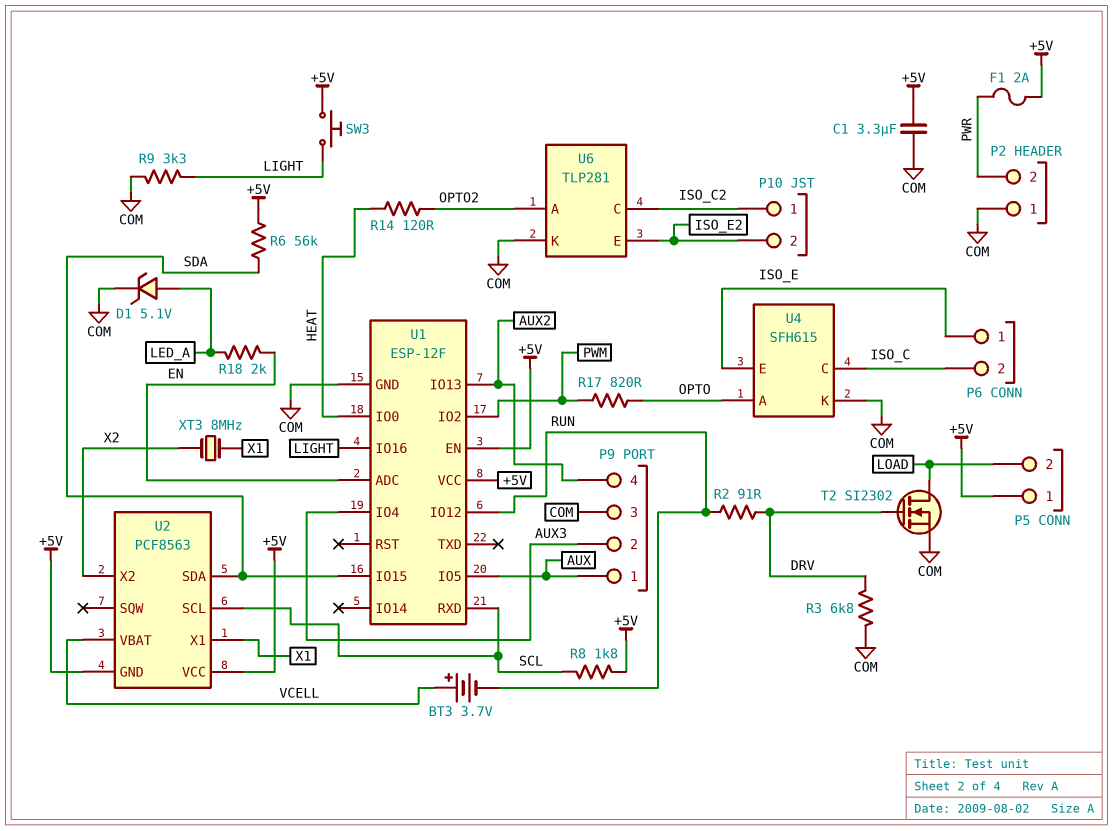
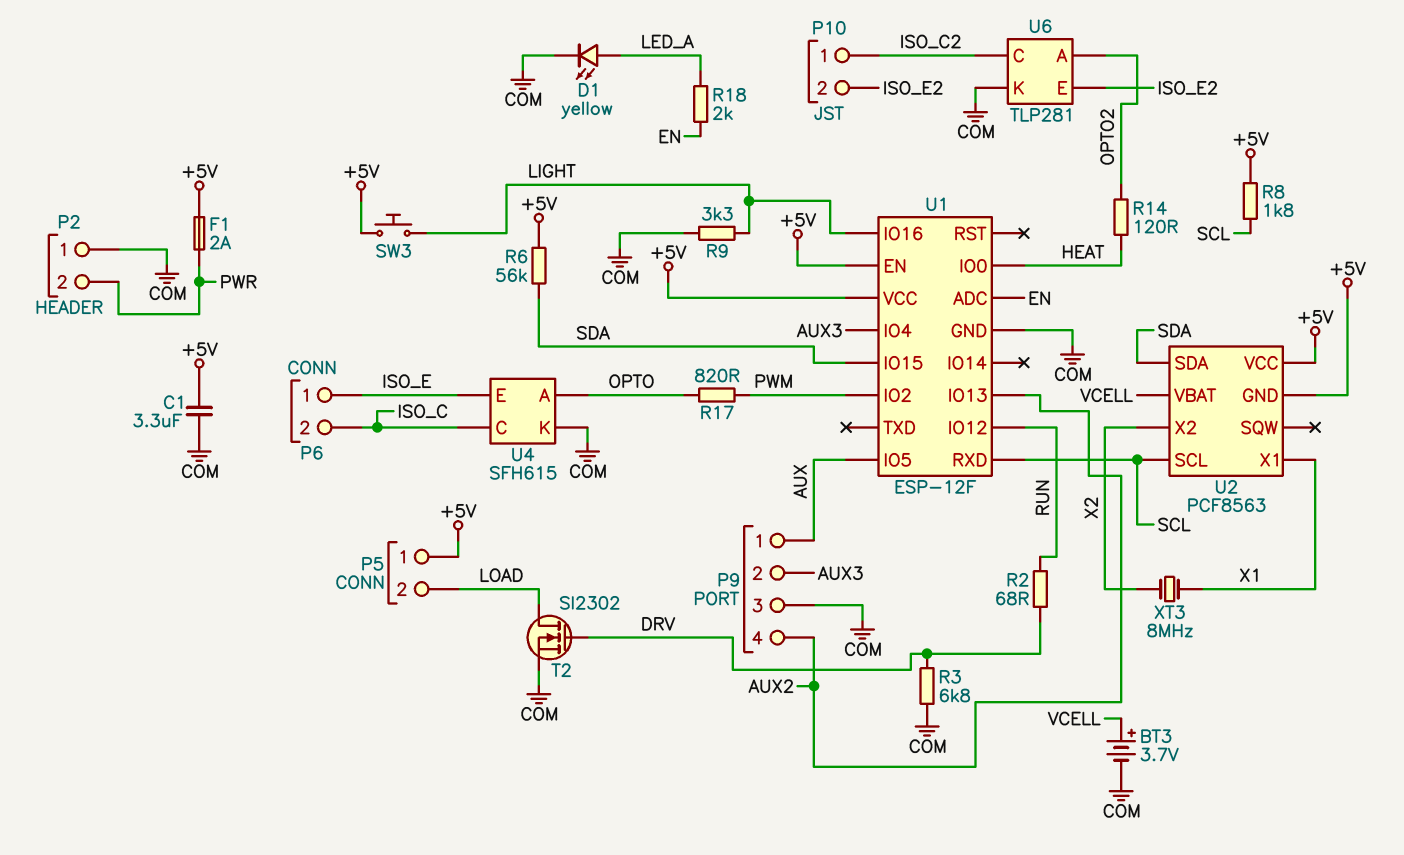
BT3: 3.7V (plus VCELL, minus RUN) -> 3.7V (plus VCELL, minus COM)
D1: zener 5.1V (A LED_A, K COM) -> LED yellow (A LED_A, K COM)
R2: 91 (DRV, RUN) -> 68 (DRV, RUN)

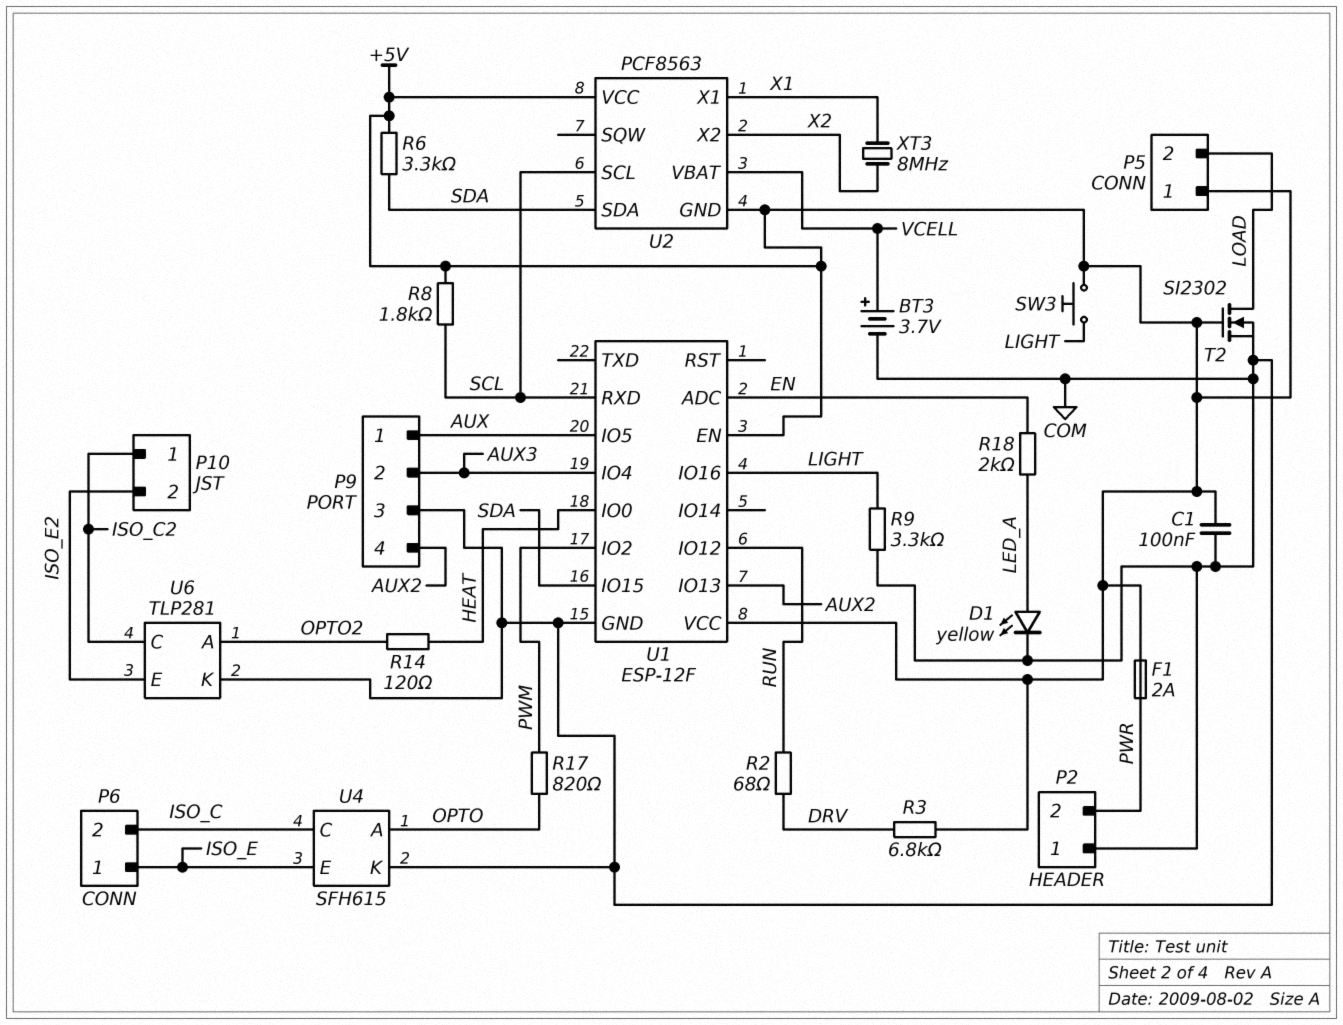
C1: 3.3uF (+5V, COM) -> 100nF (+5V, COM)
R3: 6.8k (COM, DRV) -> 6.8k (+5V, DRV)
R6: 56k (+5V, SDA) -> 3.3k (+5V, SDA)
T2: NMOS SI2302 (G DRV, D LOAD, S COM) -> NMOS SI2302 (G +5V, D LOAD, S COM)

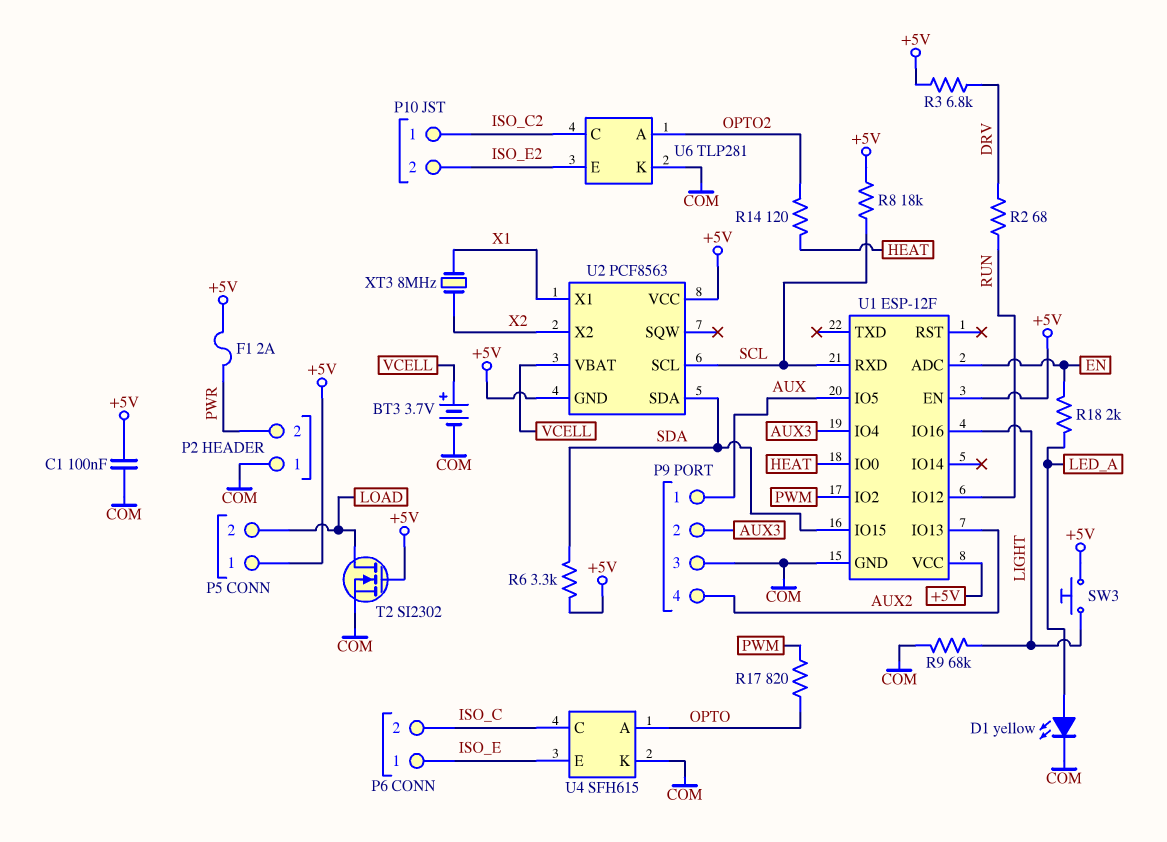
R8: 1.8k (+5V, SCL) -> 18k (+5V, SCL)
R9: 3.3k (COM, LIGHT) -> 68k (COM, LIGHT)

